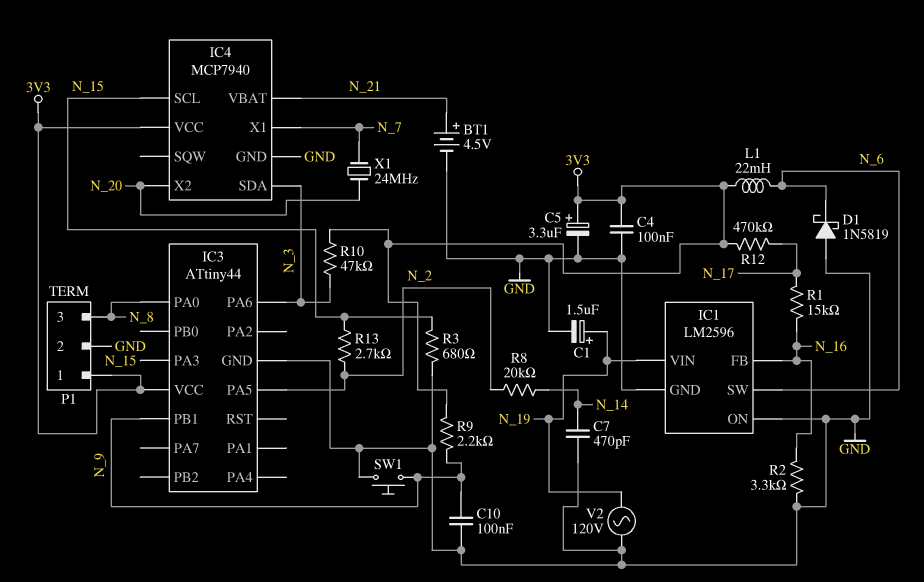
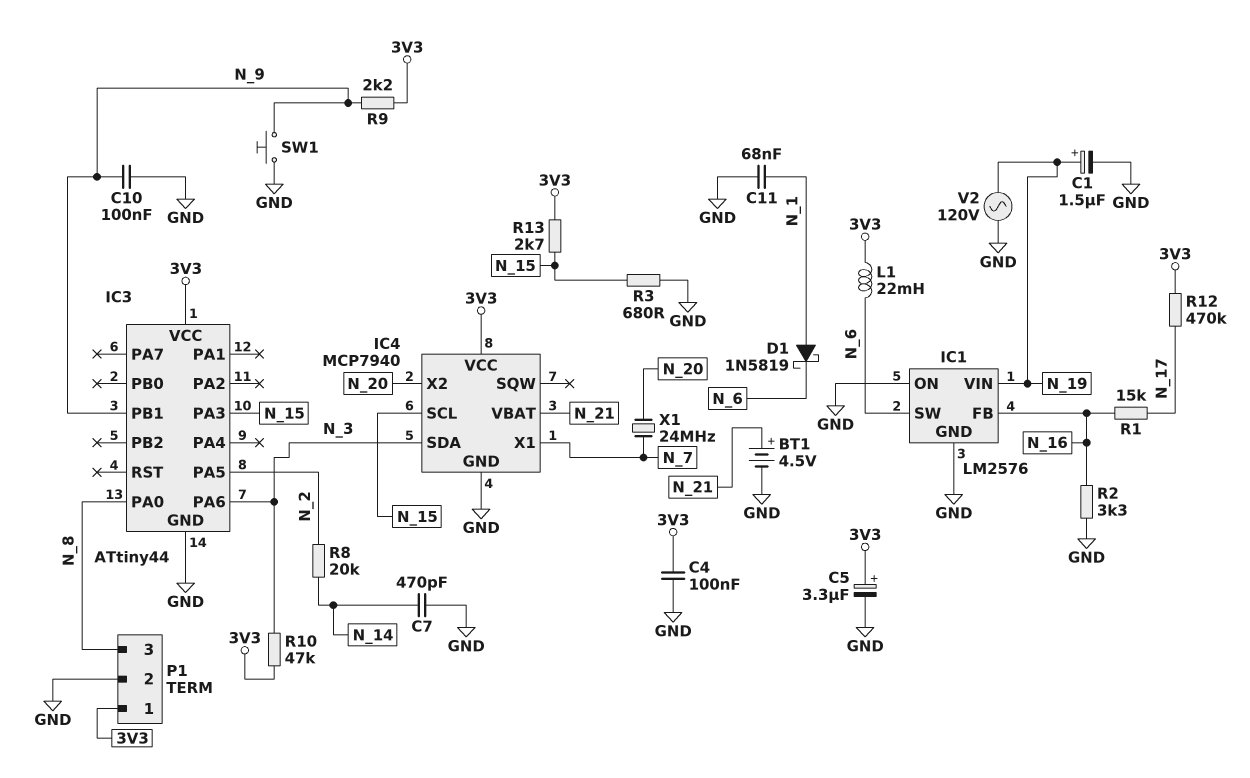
C11: none -> 68nF (GND, N_1)
D1: schottky 1N5819 (A GND, K N_6) -> schottky 1N5819 (A N_1, K N_6)
IC1: LM2596 -> LM2576
R13: 2.7k (N_2, N_15) -> 2.7k (3V3, N_15)

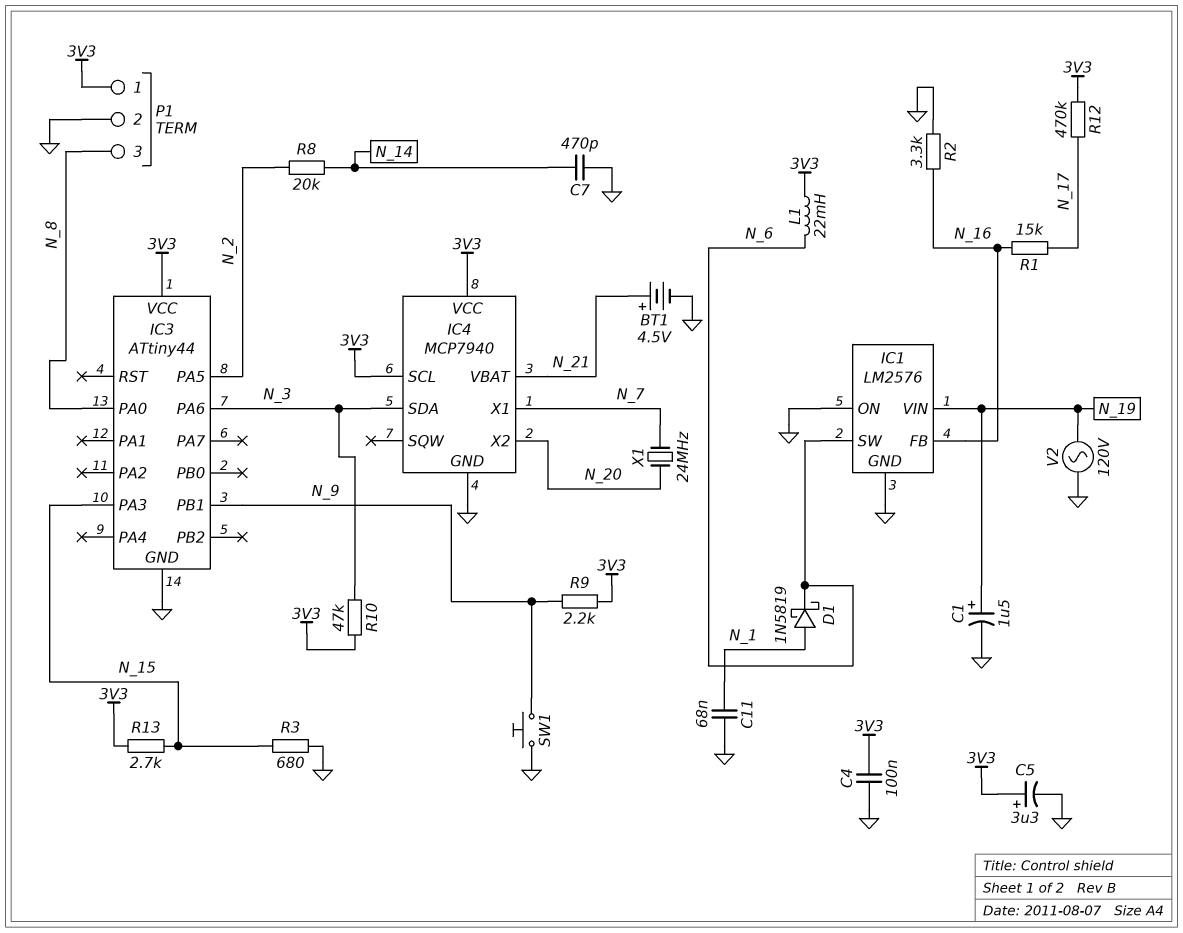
C10: 100nF (GND, N_9) -> none
IC4 pin SCL: N_15 -> 3V3

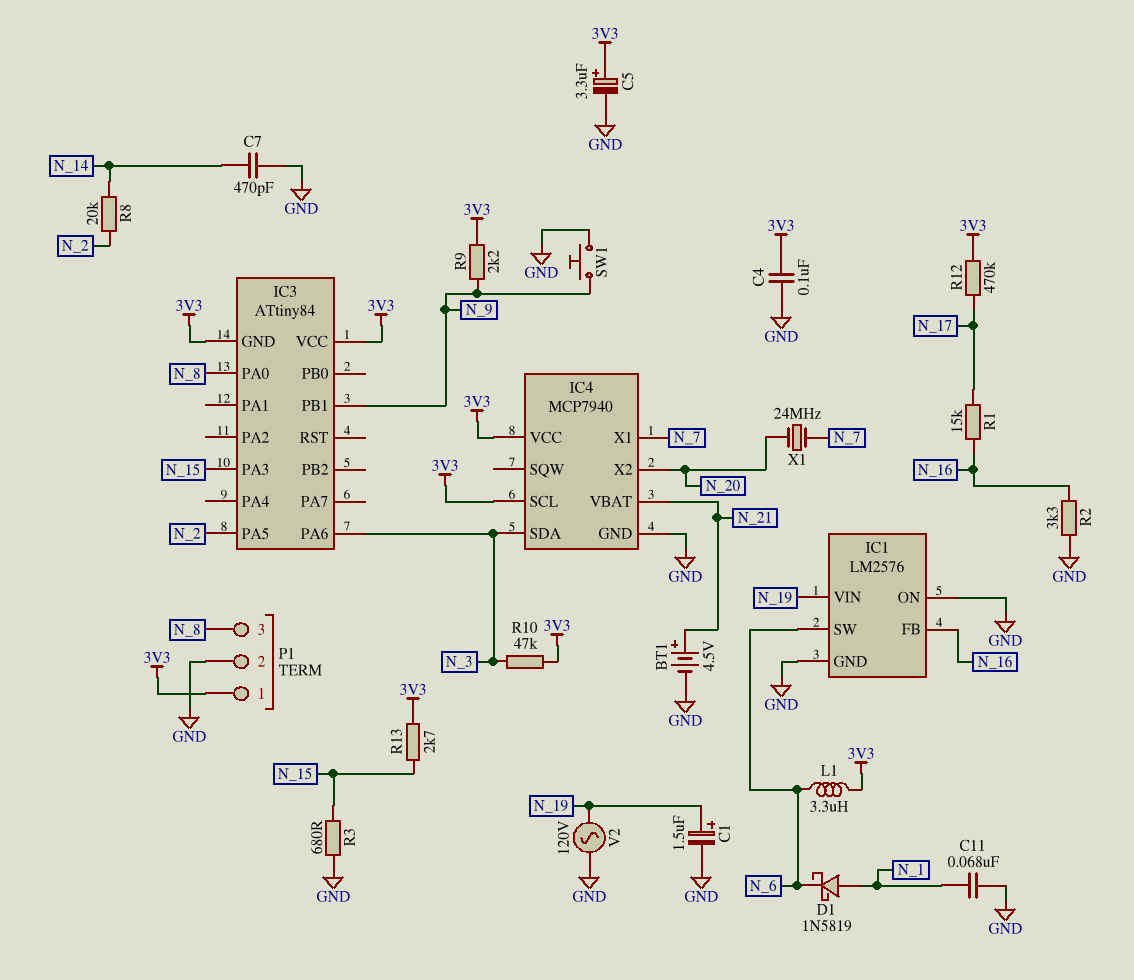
IC3: ATtiny44 -> ATtiny84
IC3 pin GND: GND -> 3V3
L1: 22mH (3V3, N_6) -> 3.3uH (3V3, N_6)

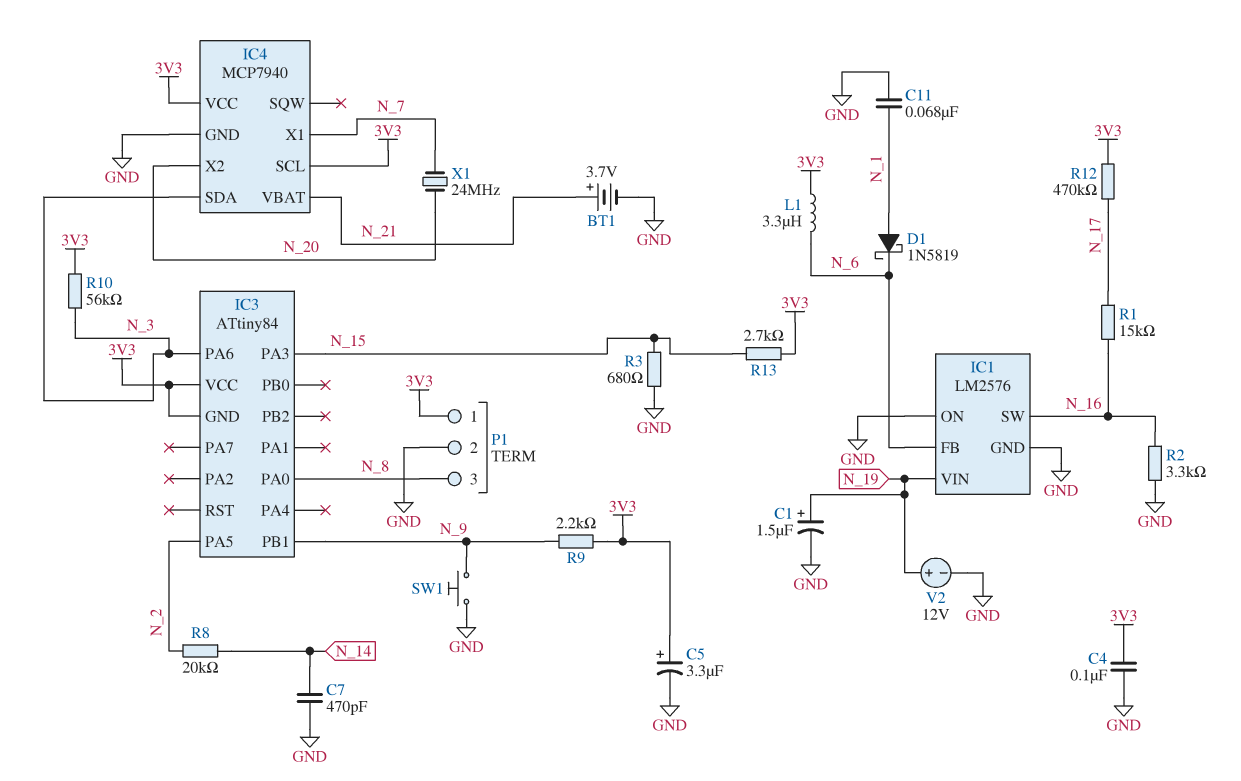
BT1: 4.5V (plus N_21, minus GND) -> 3.7V (plus N_21, minus GND)
IC1 pin FB: N_16 -> N_6
IC1 pin SW: N_6 -> N_16
R10: 47k (3V3, N_3) -> 56k (3V3, N_3)
V2: AC 120V (GND, N_19) -> 12V (plus N_19, minus GND)

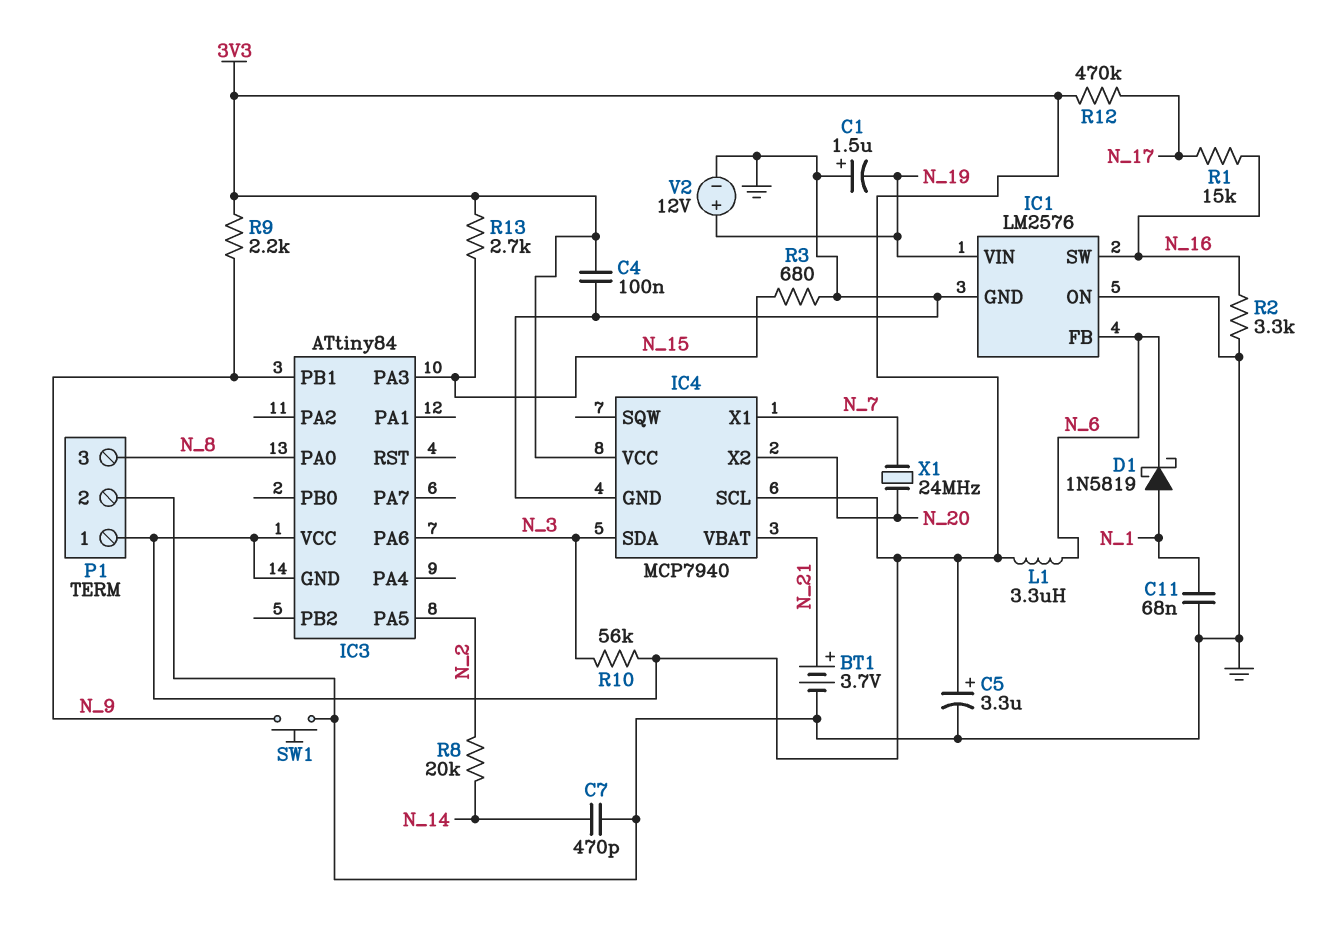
C1: 1.5uF (plus N_19, minus GND) -> 1.5uF (plus GND, minus N_19)

